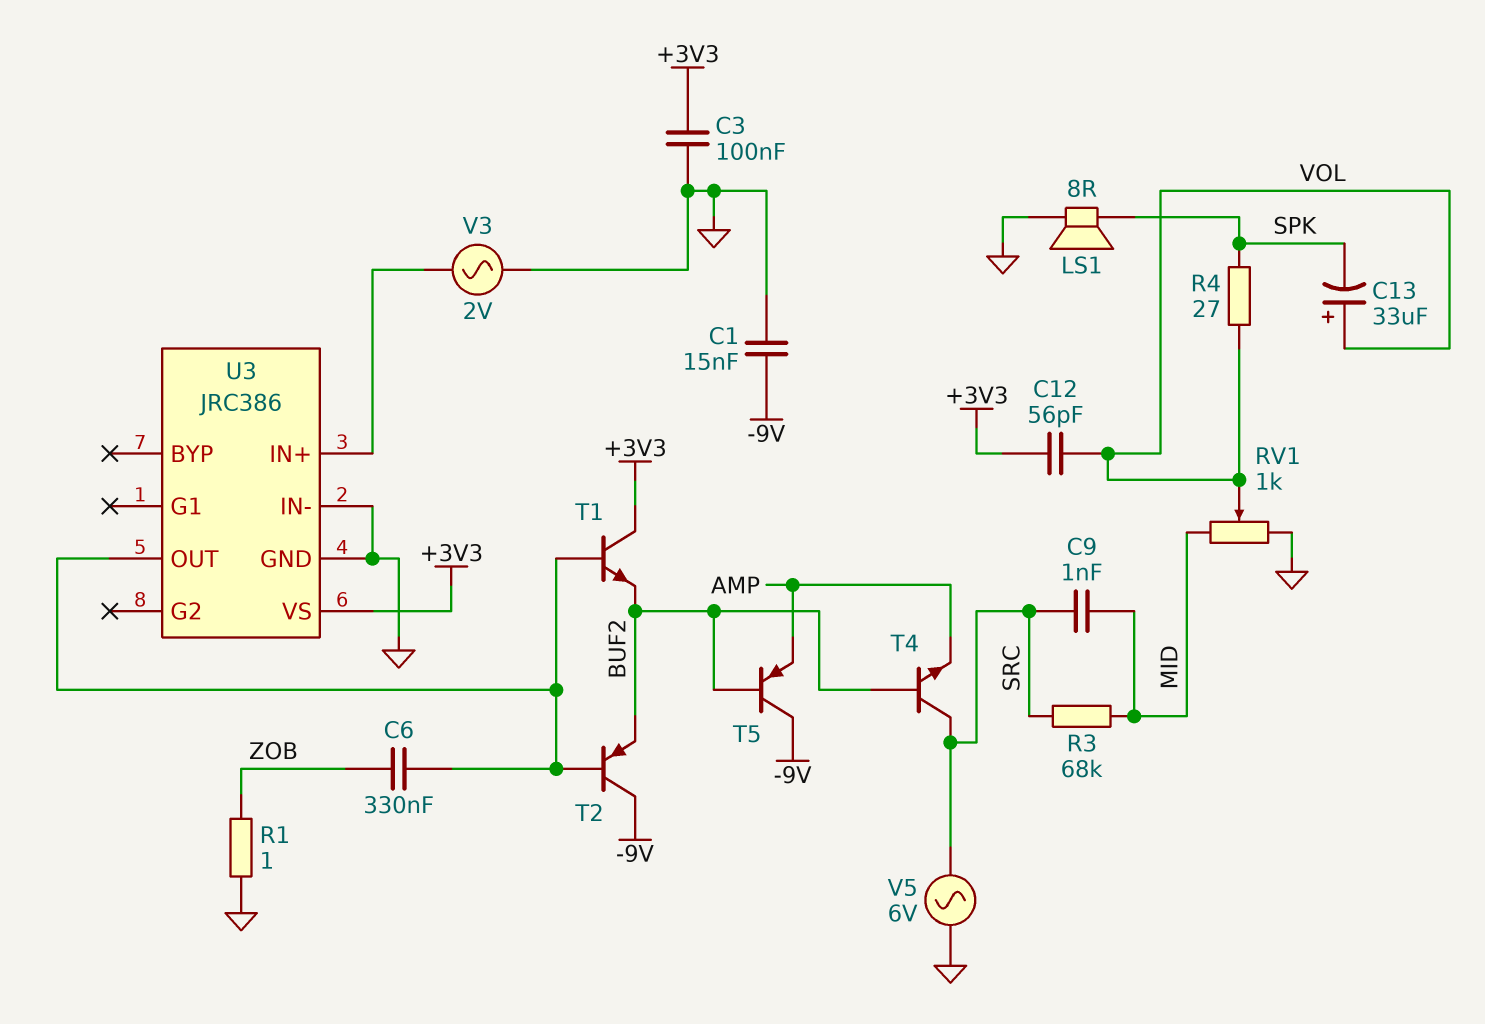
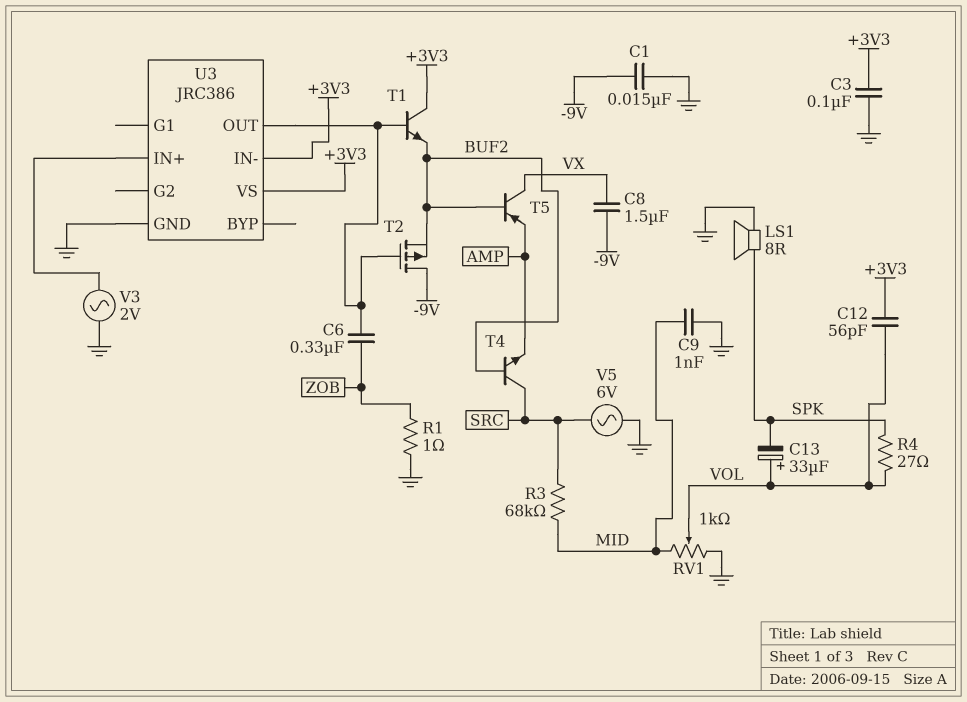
C8: none -> 1.5uF (-9V, VX)
C9: 1nF (MID, SRC) -> 1nF (GND, MID)
T2: PNP (B U3/OUT, C -9V, E BUF2) -> PMOS (G U3/OUT, D -9V, S BUF2)
T5: PNP (B BUF2, C -9V, E AMP) -> PNP (B BUF2, C VX, E AMP)
U3 pin IN-: GND -> +3V3

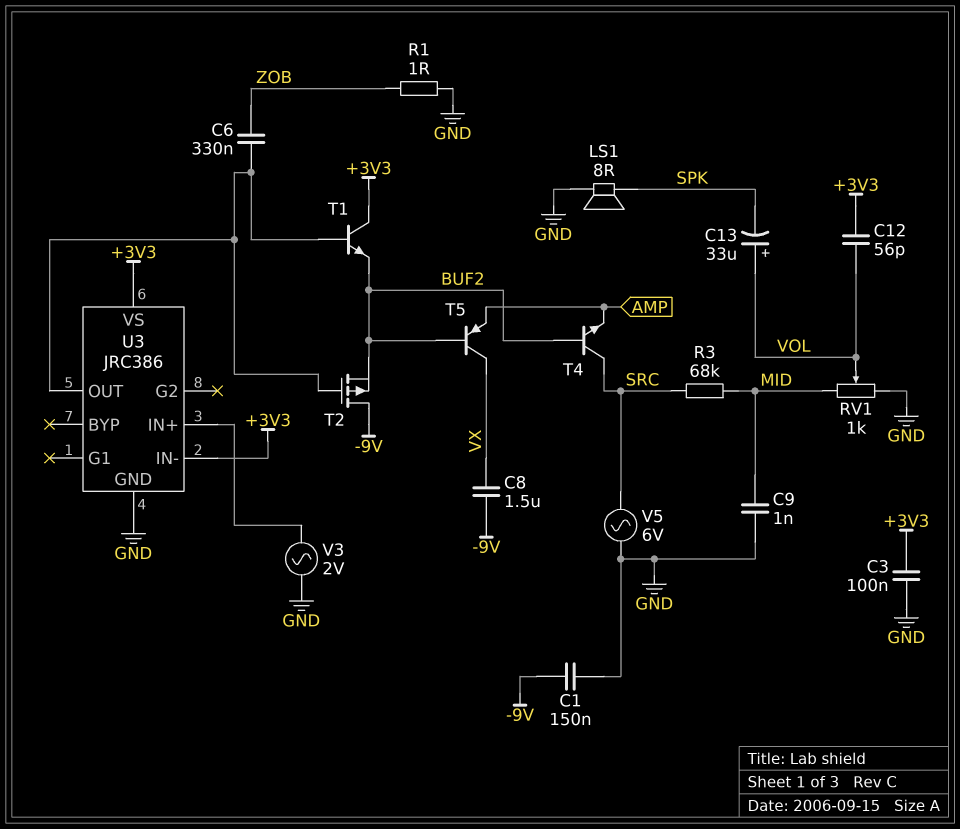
C1: 15nF (-9V, GND) -> 150nF (-9V, GND)
R4: 27 (SPK, VOL) -> none

